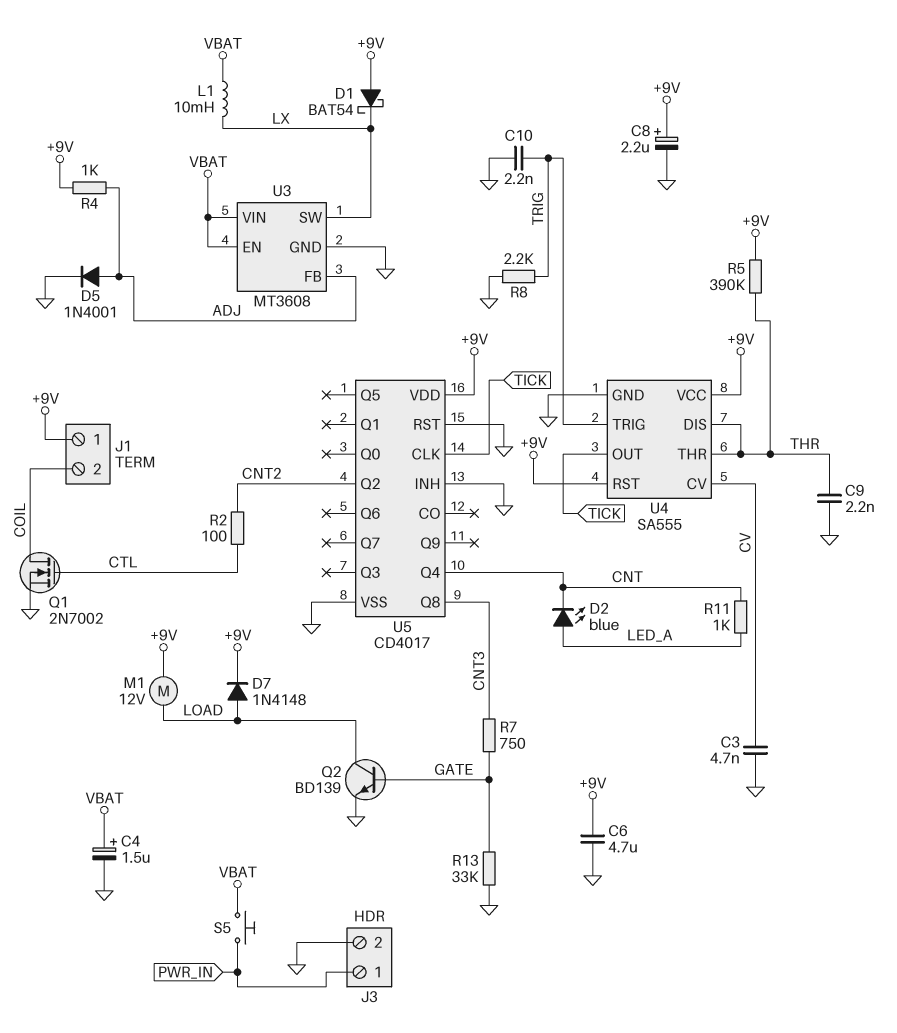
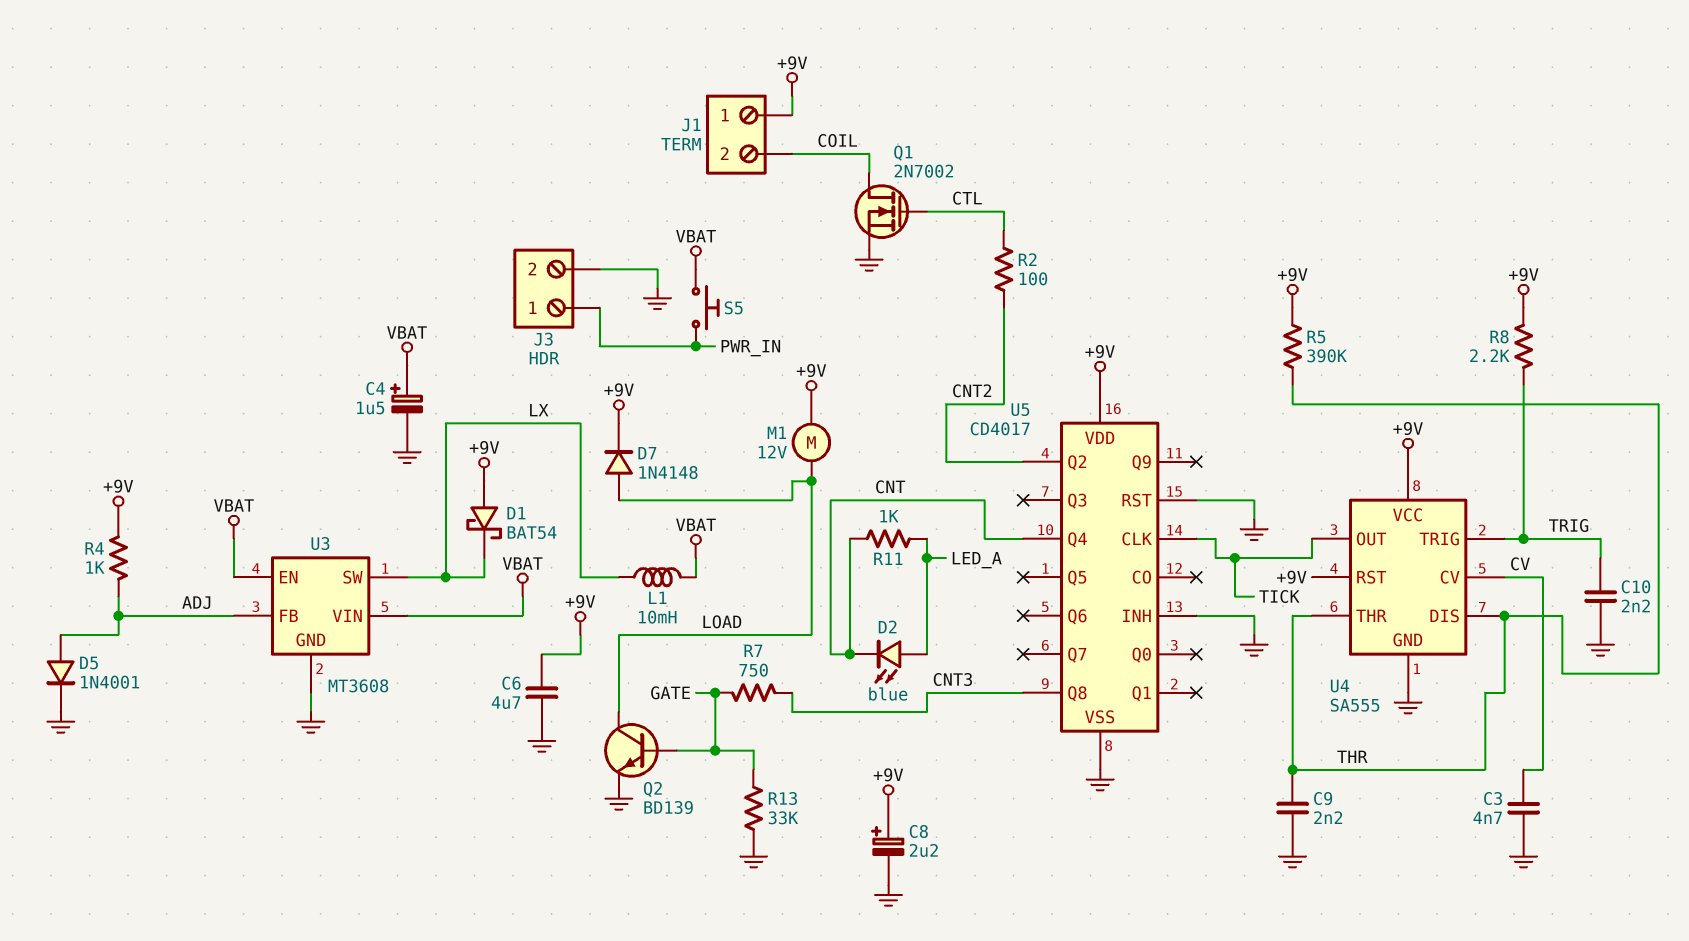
R8: 2.2k (GND, TRIG) -> 2.2k (+9V, TRIG)

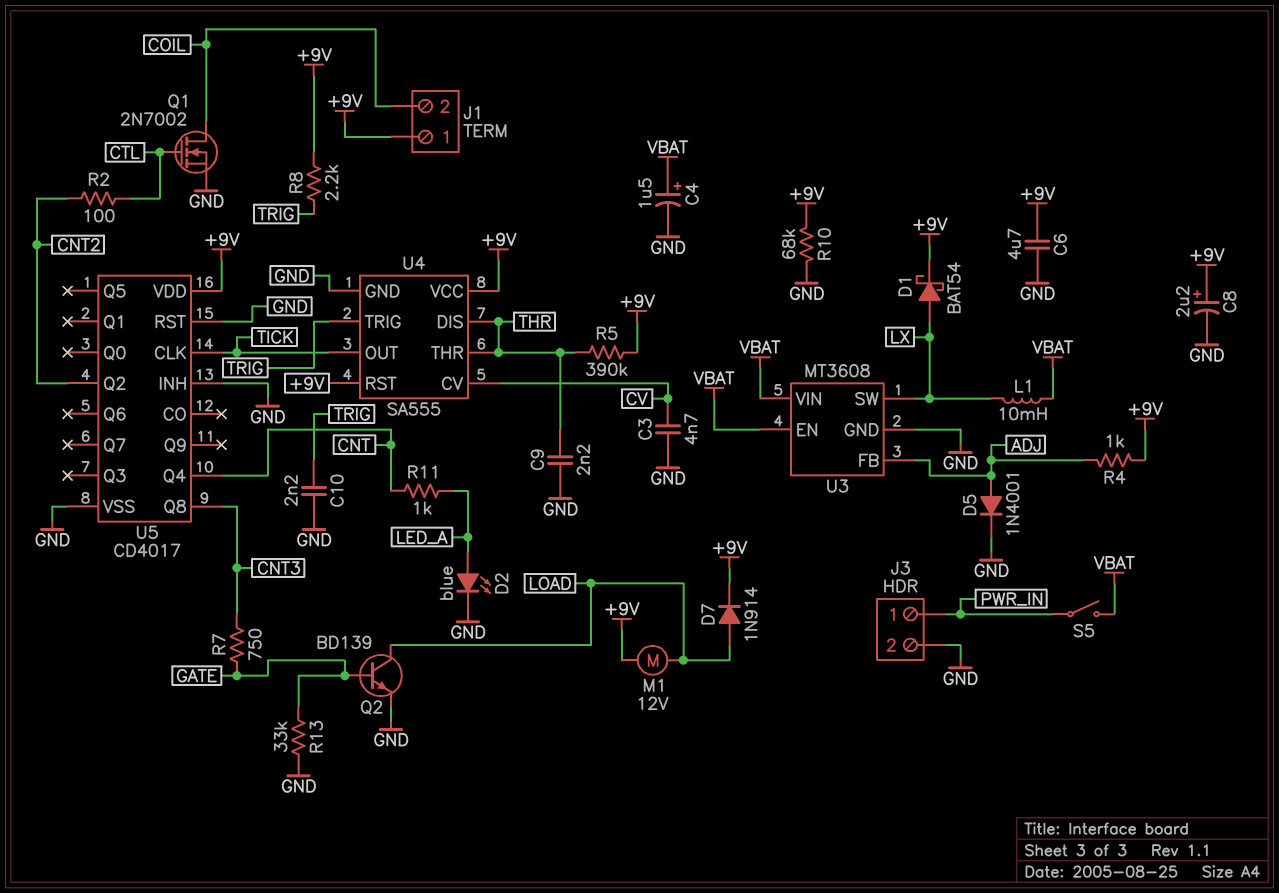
D1: schottky BAT54 (A +9V, K LX) -> schottky BAT54 (A LX, K +9V)
D2: LED blue (A LED_A, K CNT) -> LED blue (A LED_A, K GND)
D7: diode 1N4148 (A LOAD, K +9V) -> diode 1N914 (A LOAD, K +9V)
R10: none -> 68k (+9V, GND)
S5: button (PWR_IN, VBAT) -> switch (PWR_IN, VBAT)

